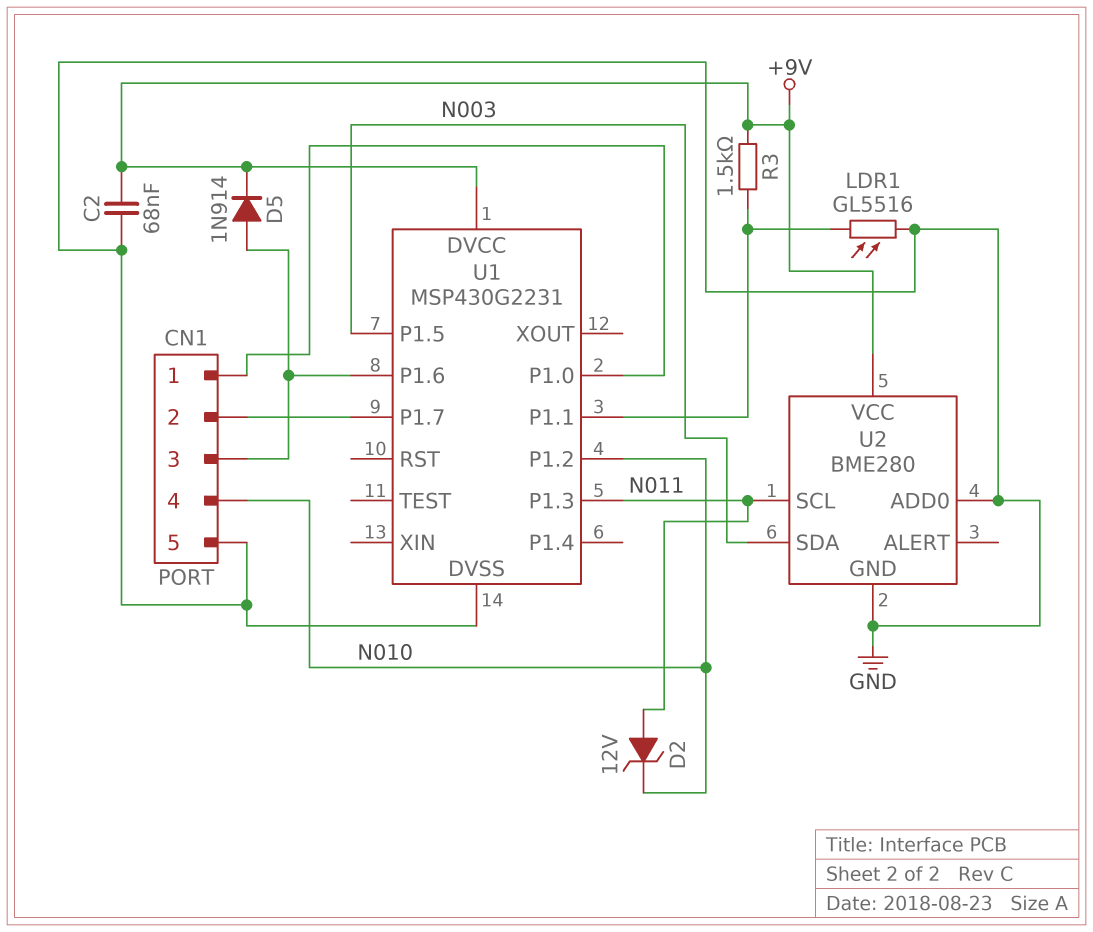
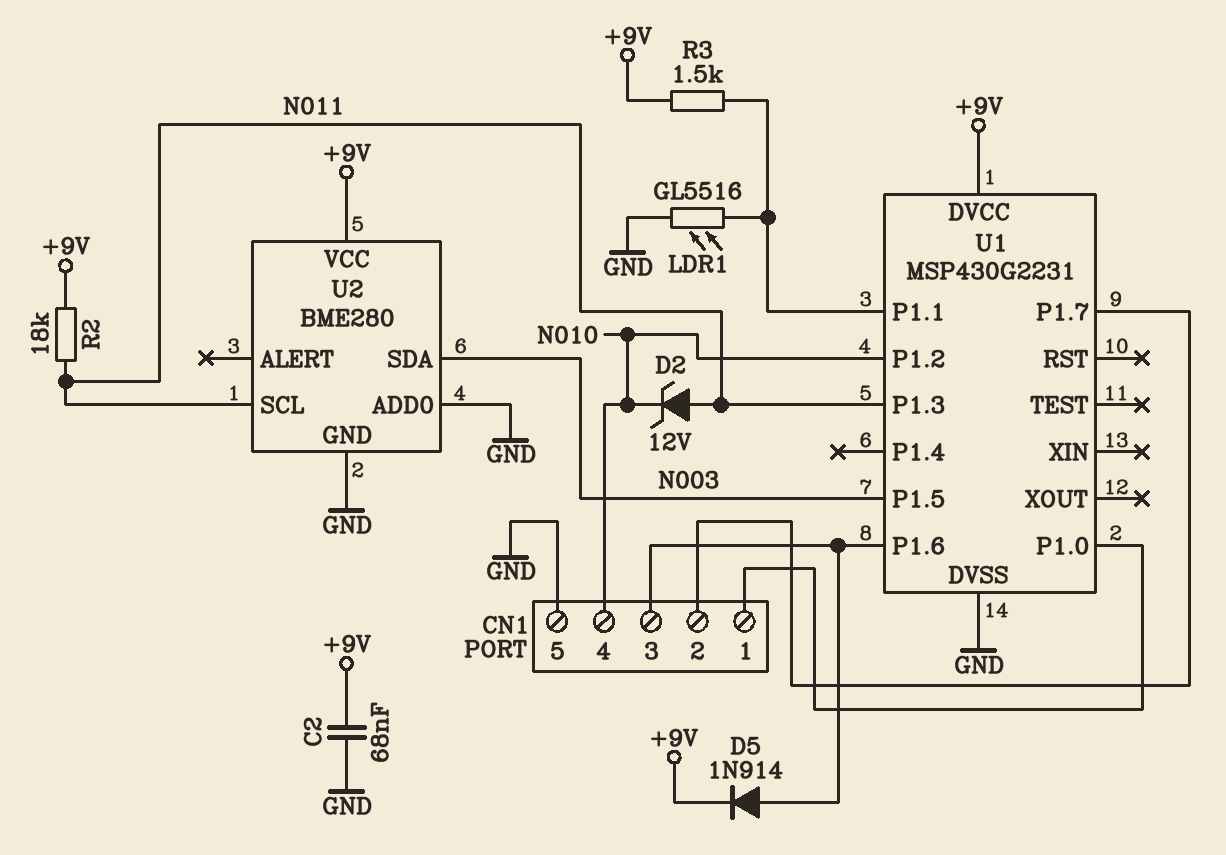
R2: none -> 18k (+9V, N011)

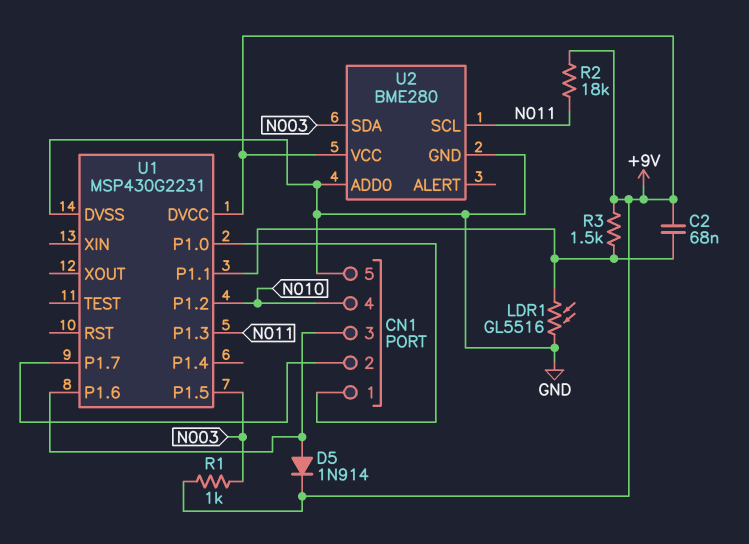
C2: 68nF (+9V, GND) -> 68nF (+9V, U1/P1.1)
D2: zener 12V (A N011, K N010) -> none
R1: none -> 1k (+9V, N003)

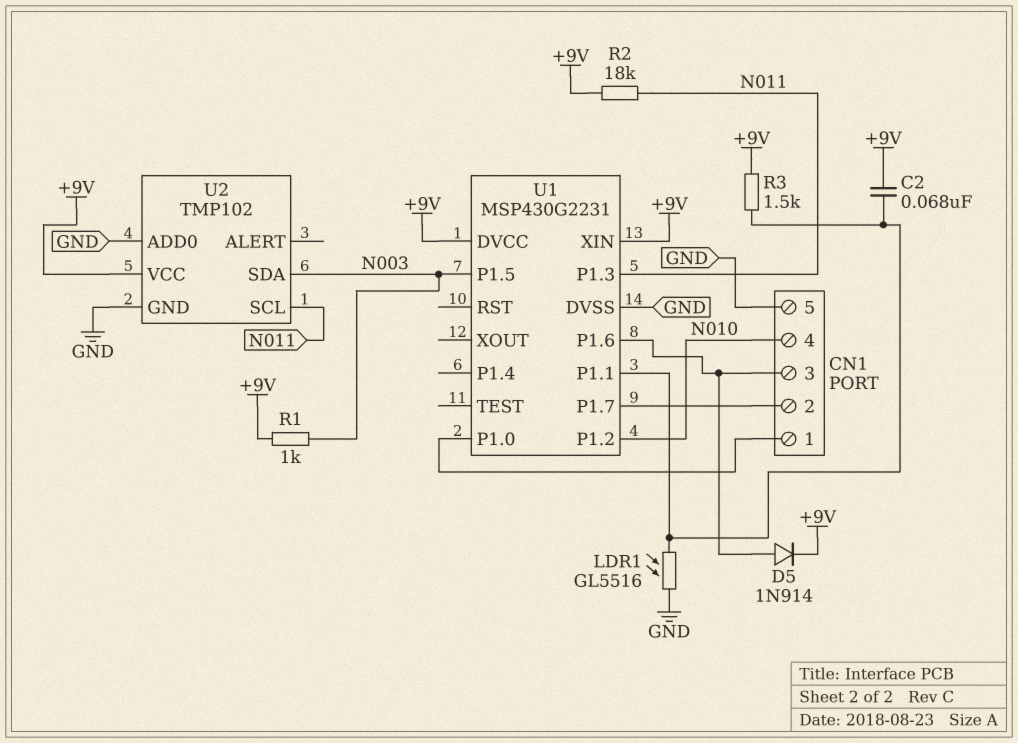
U1 pin XIN: none -> +9V
U2: BME280 -> TMP102

